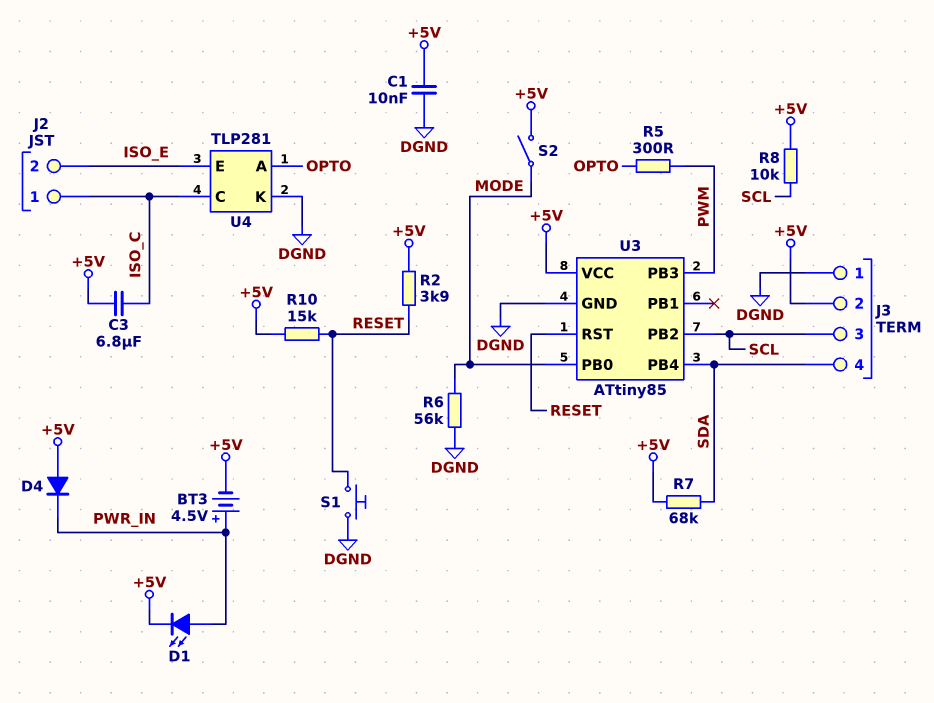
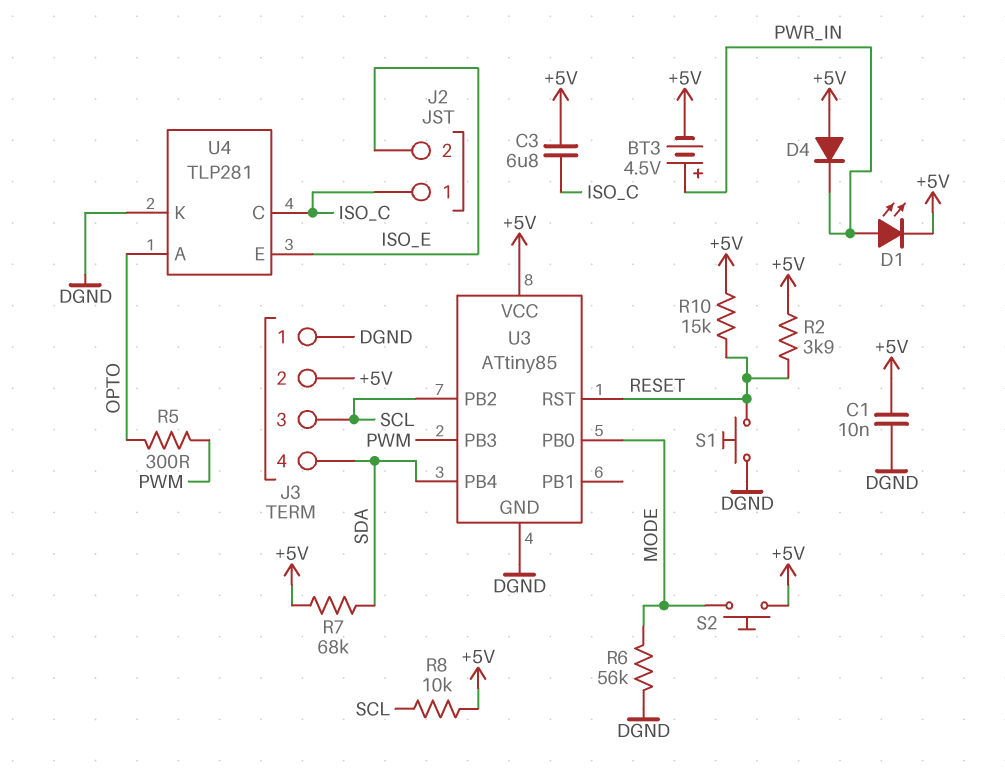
S2: switch (+5V, MODE) -> button (+5V, MODE)

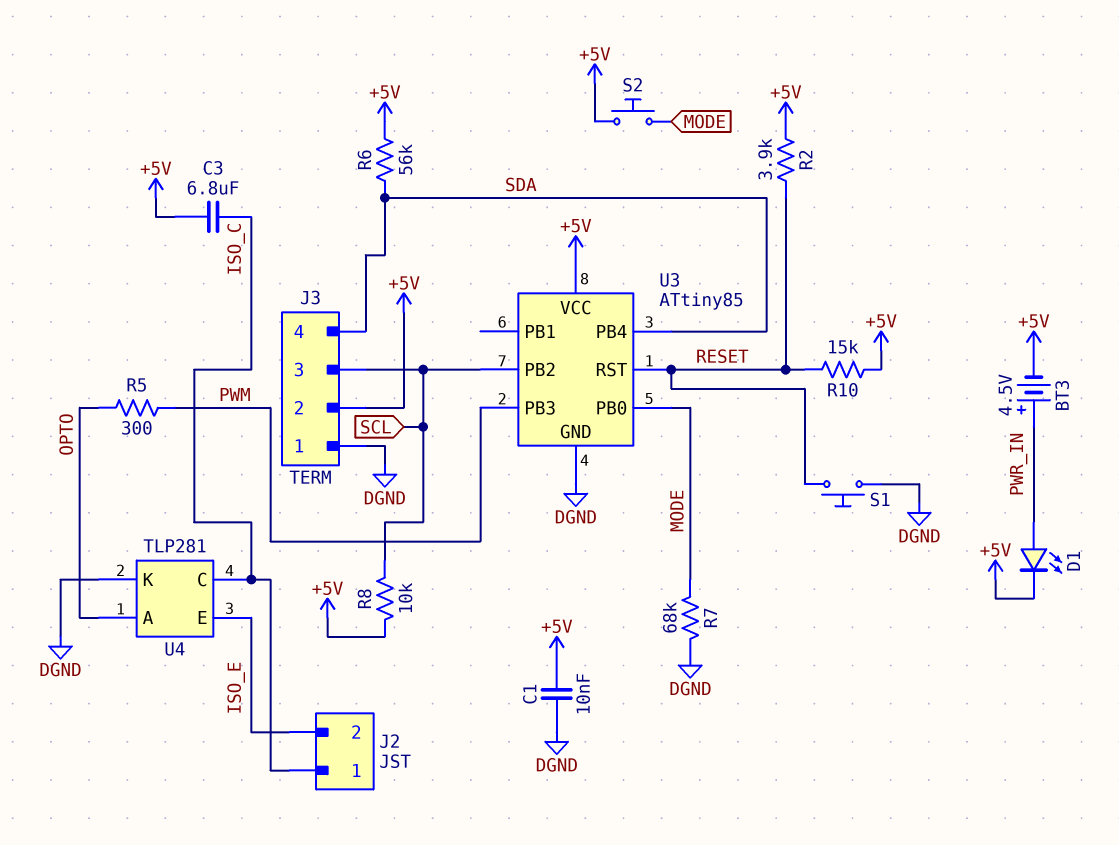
D4: diode (A +5V, K PWR_IN) -> none
R6: 56k (DGND, MODE) -> 56k (+5V, SDA)
R7: 68k (+5V, SDA) -> 68k (DGND, MODE)

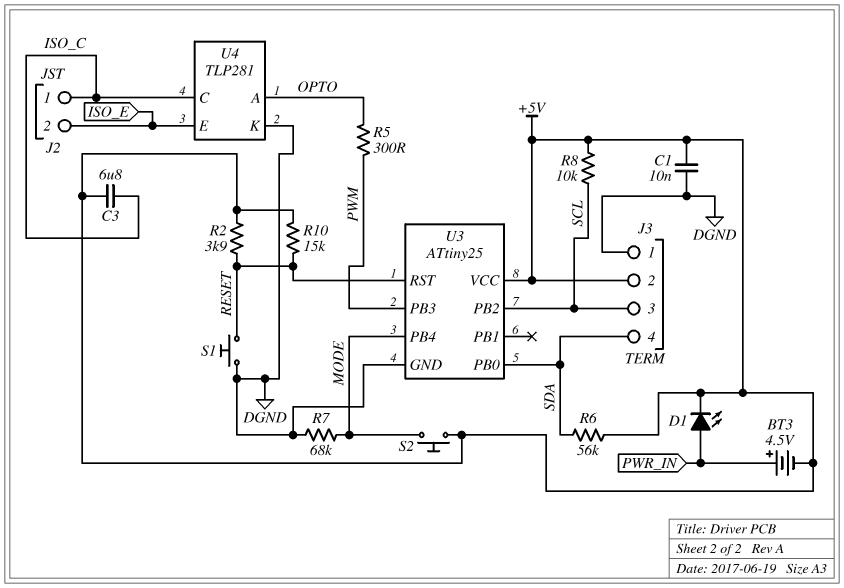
U3: ATtiny85 -> ATtiny25
U3 pin PB0: MODE -> SDA
U3 pin PB4: SDA -> MODE

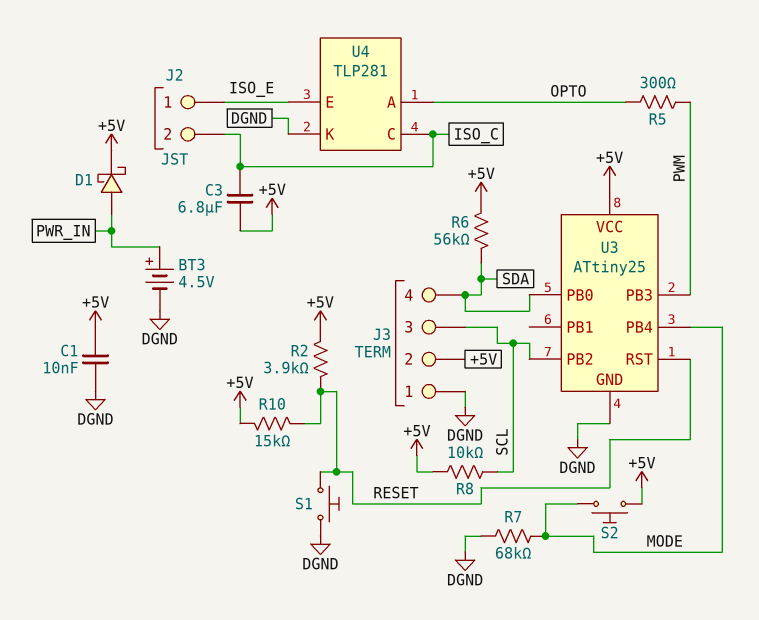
BT3: 4.5V (plus PWR_IN, minus +5V) -> 4.5V (plus PWR_IN, minus DGND)
D1: LED (A PWR_IN, K +5V) -> schottky (A PWR_IN, K +5V)
J2 pin 1: ISO_C -> ISO_E
J2 pin 2: ISO_E -> ISO_C

